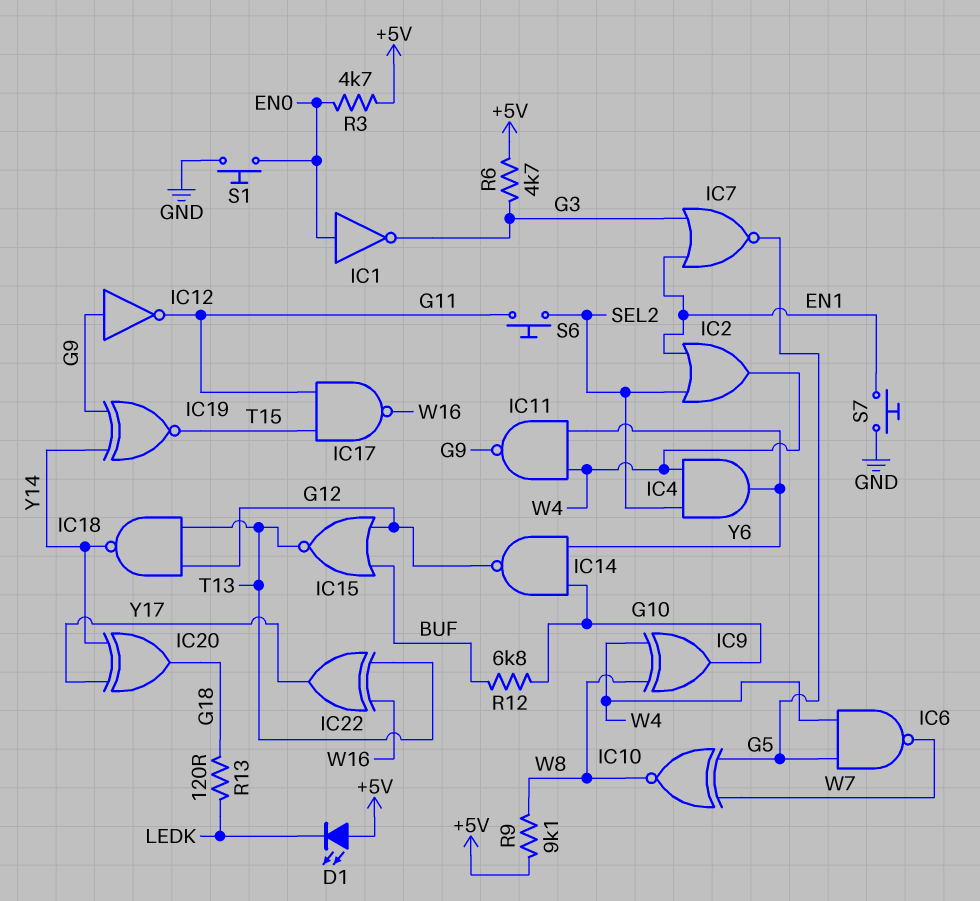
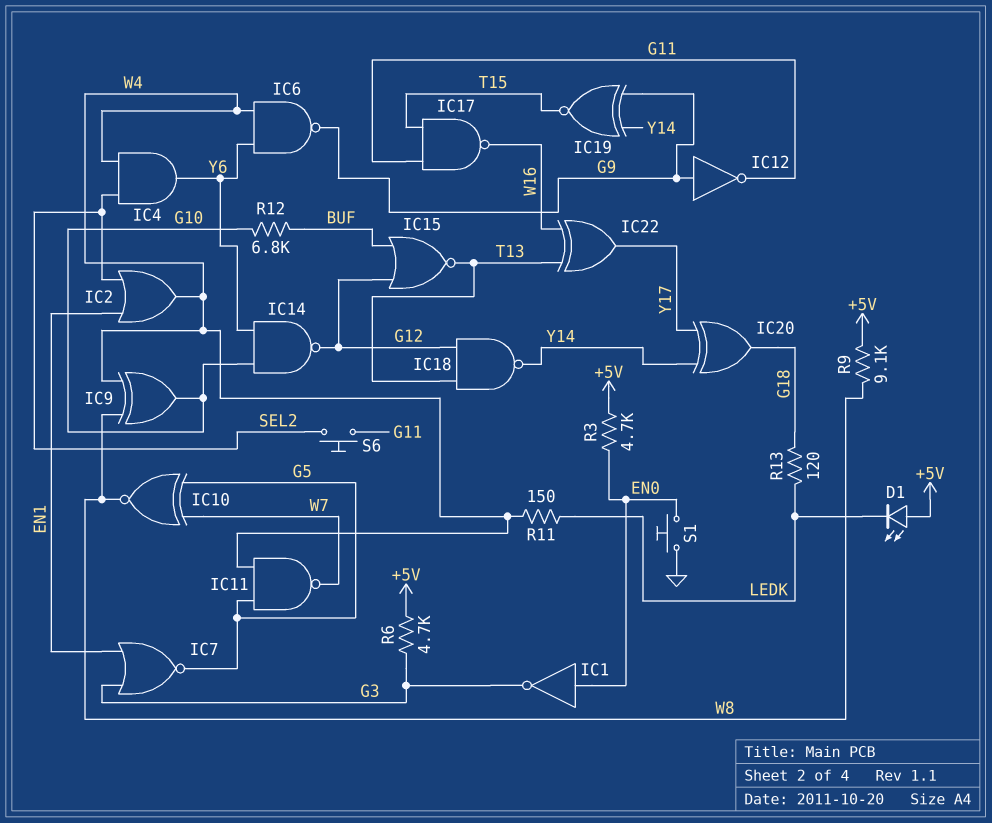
IC6: NAND (in G5, in W4, out W7) -> NAND (in W4, in Y6, out G9)
IC11: NAND (in W4, in Y6, out G9) -> NAND (in G5, in W4, out W7)
R11: none -> 150 (LEDK, W4)
S7: button (EN1, GND) -> none

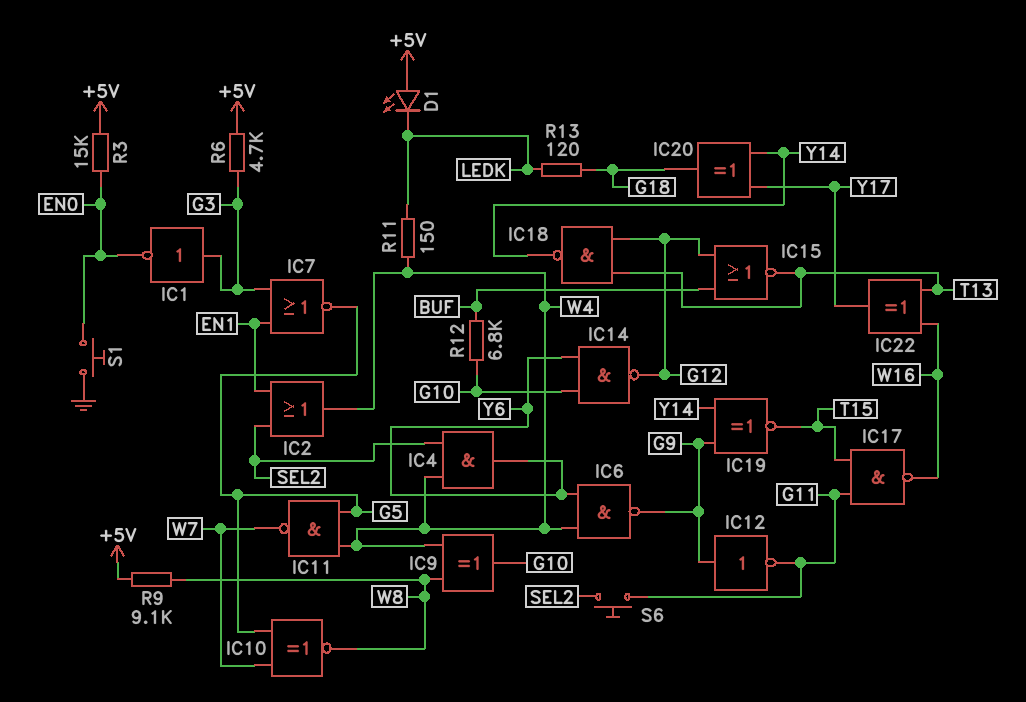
IC1: NOT (in EN0, out G3) -> NOT (in G3, out EN0)
R3: 4.7k (+5V, EN0) -> 15k (+5V, EN0)

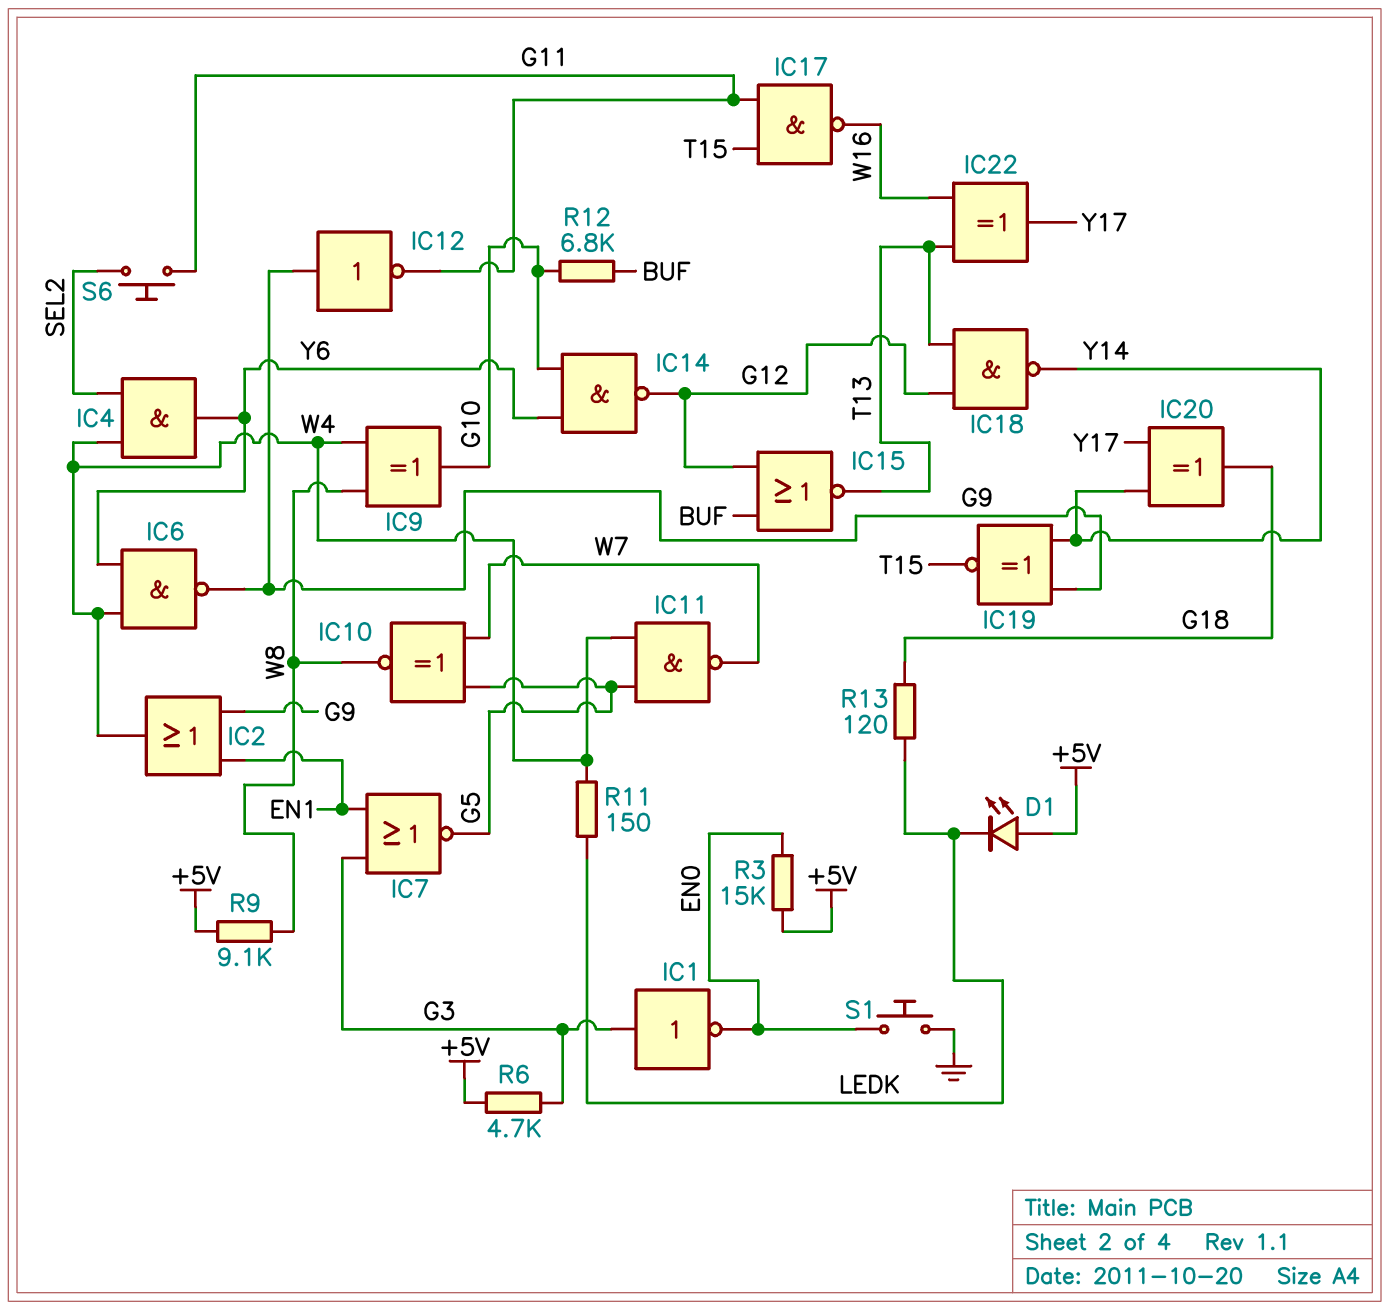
IC2: OR (in EN1, in SEL2, out W4) -> OR (in EN1, in G9, out W4)

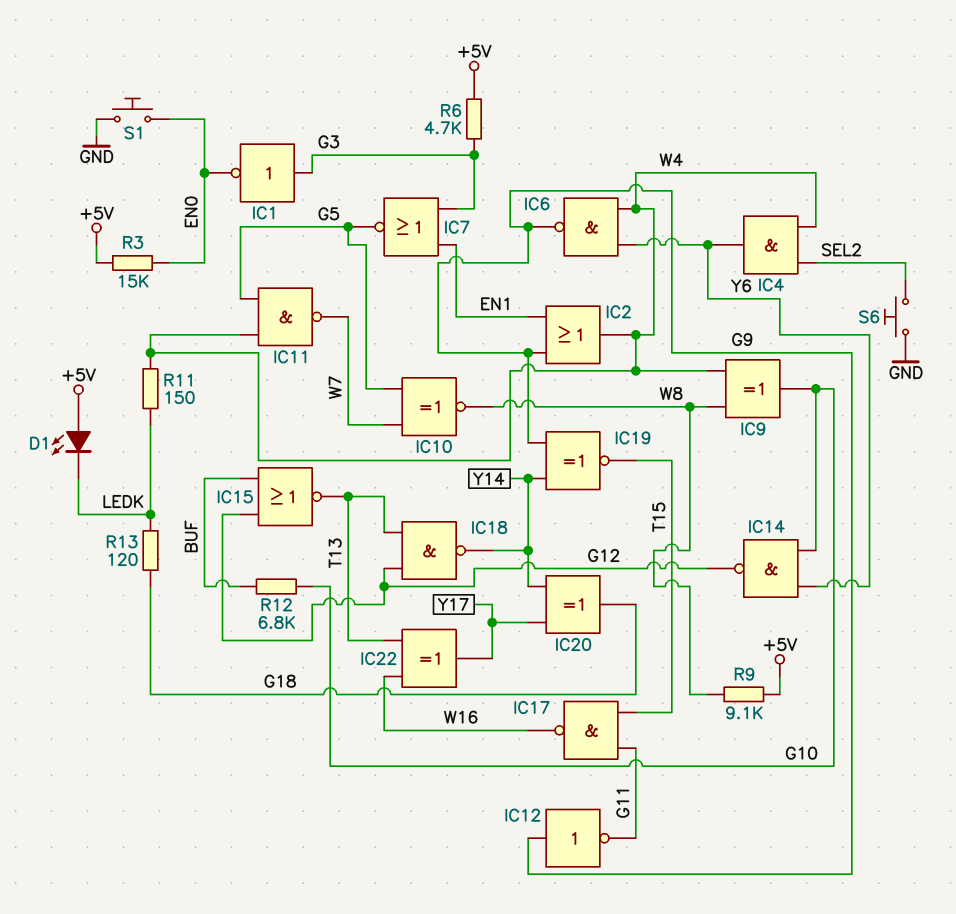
S6: button (G11, SEL2) -> button (GND, SEL2)

